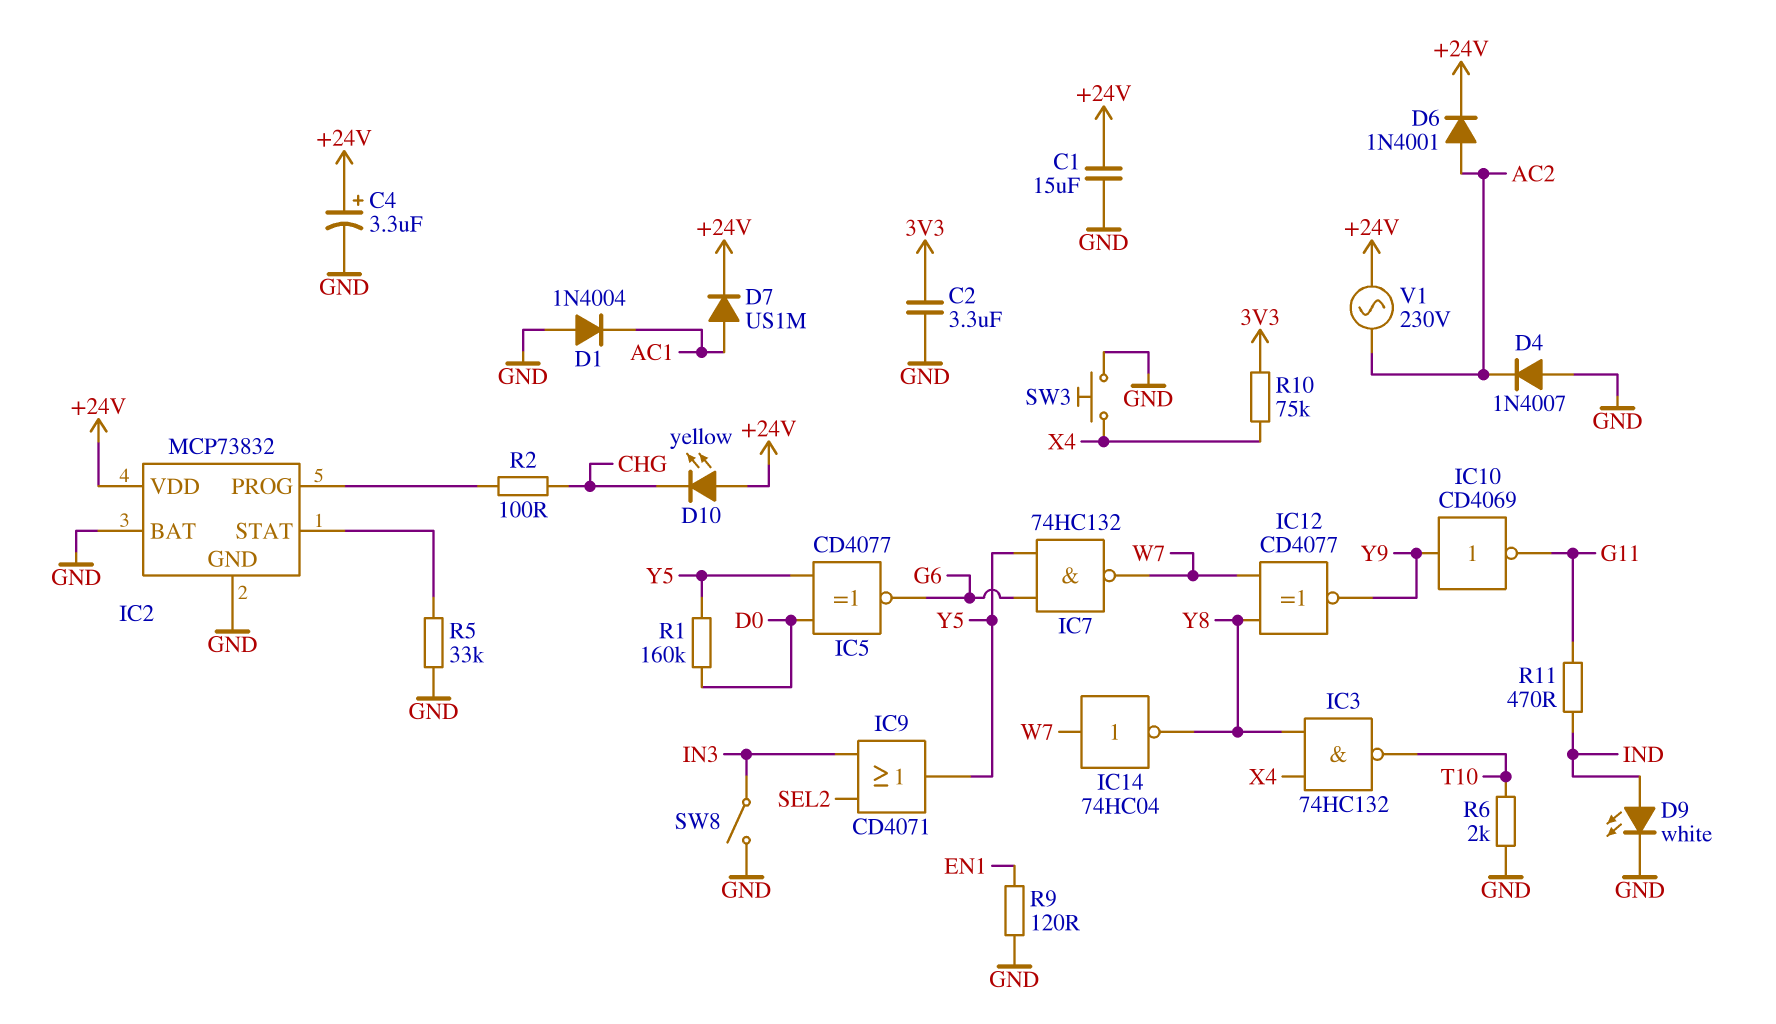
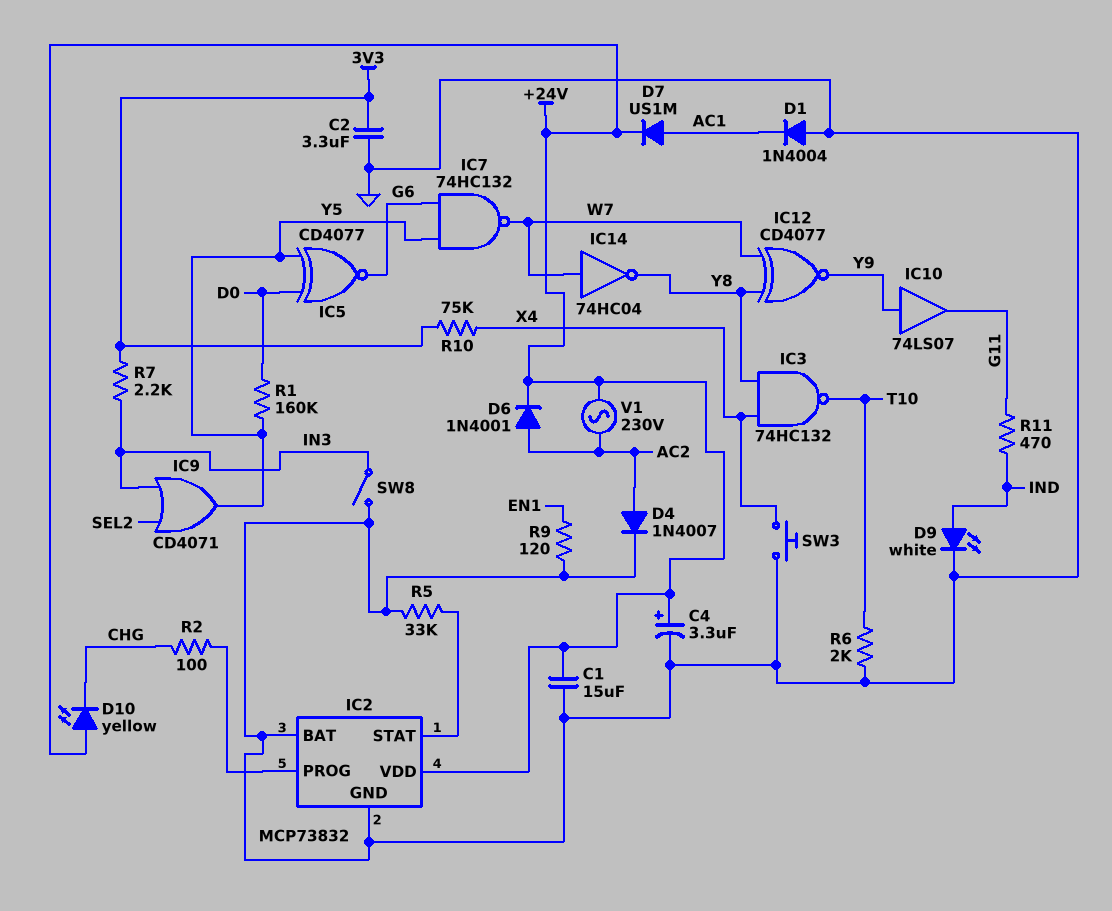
D4: diode 1N4007 (A GND, K AC2) -> diode 1N4007 (A AC2, K GND)
IC10: NOT CD4069 (in Y9, out G11) -> buffer 74LS07 (in Y9, out G11)
R7: none -> 2.2k (3V3, IN3)

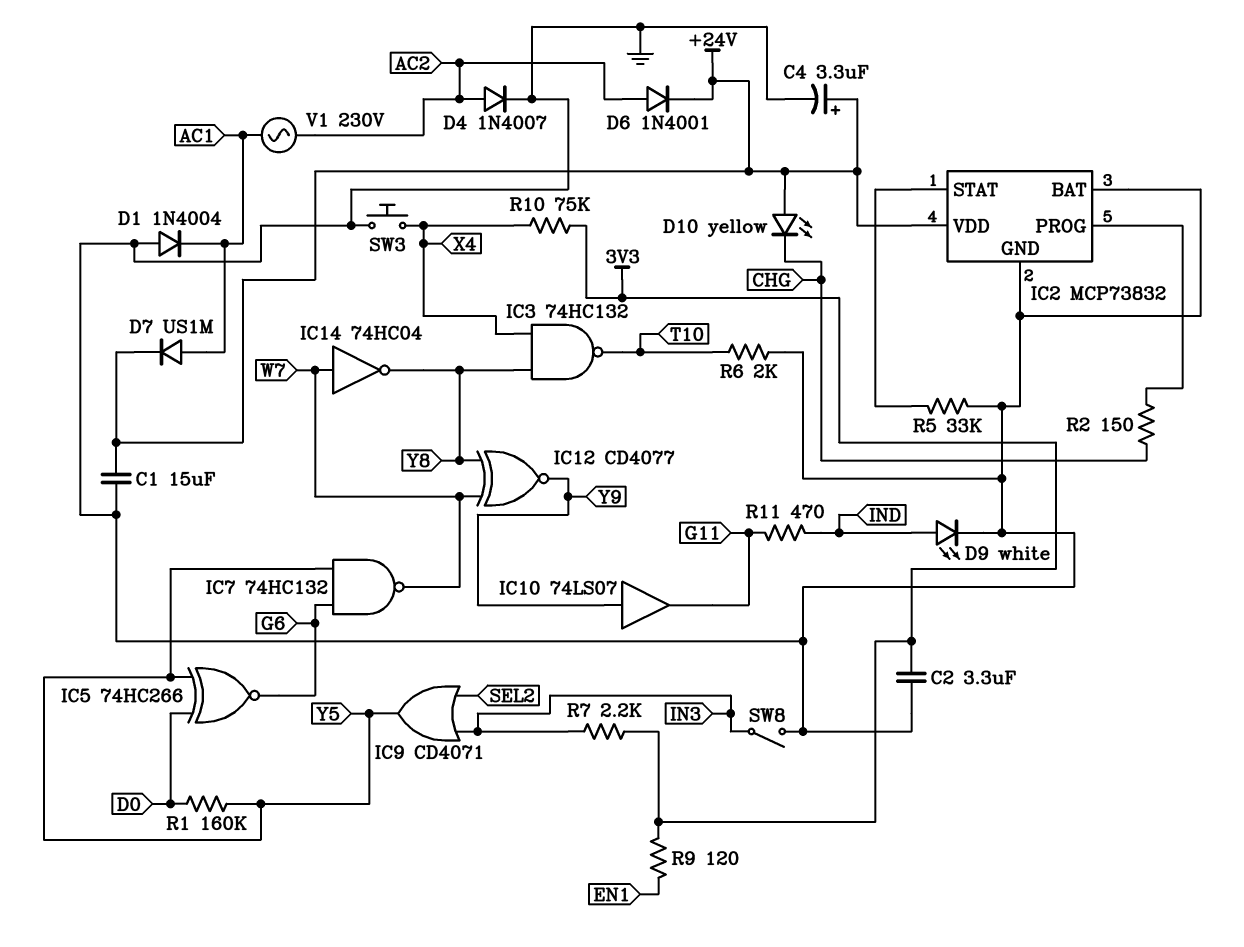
IC5: XNOR CD4077 (in D0, in Y5, out G6) -> XNOR 74HC266 (in D0, in Y5, out G6)
R2: 100 (CHG, IC2/PROG) -> 150 (CHG, IC2/PROG)
R9: 120 (EN1, GND) -> 120 (3V3, EN1)
V1: AC 230V (+24V, AC2) -> AC 230V (AC1, AC2)

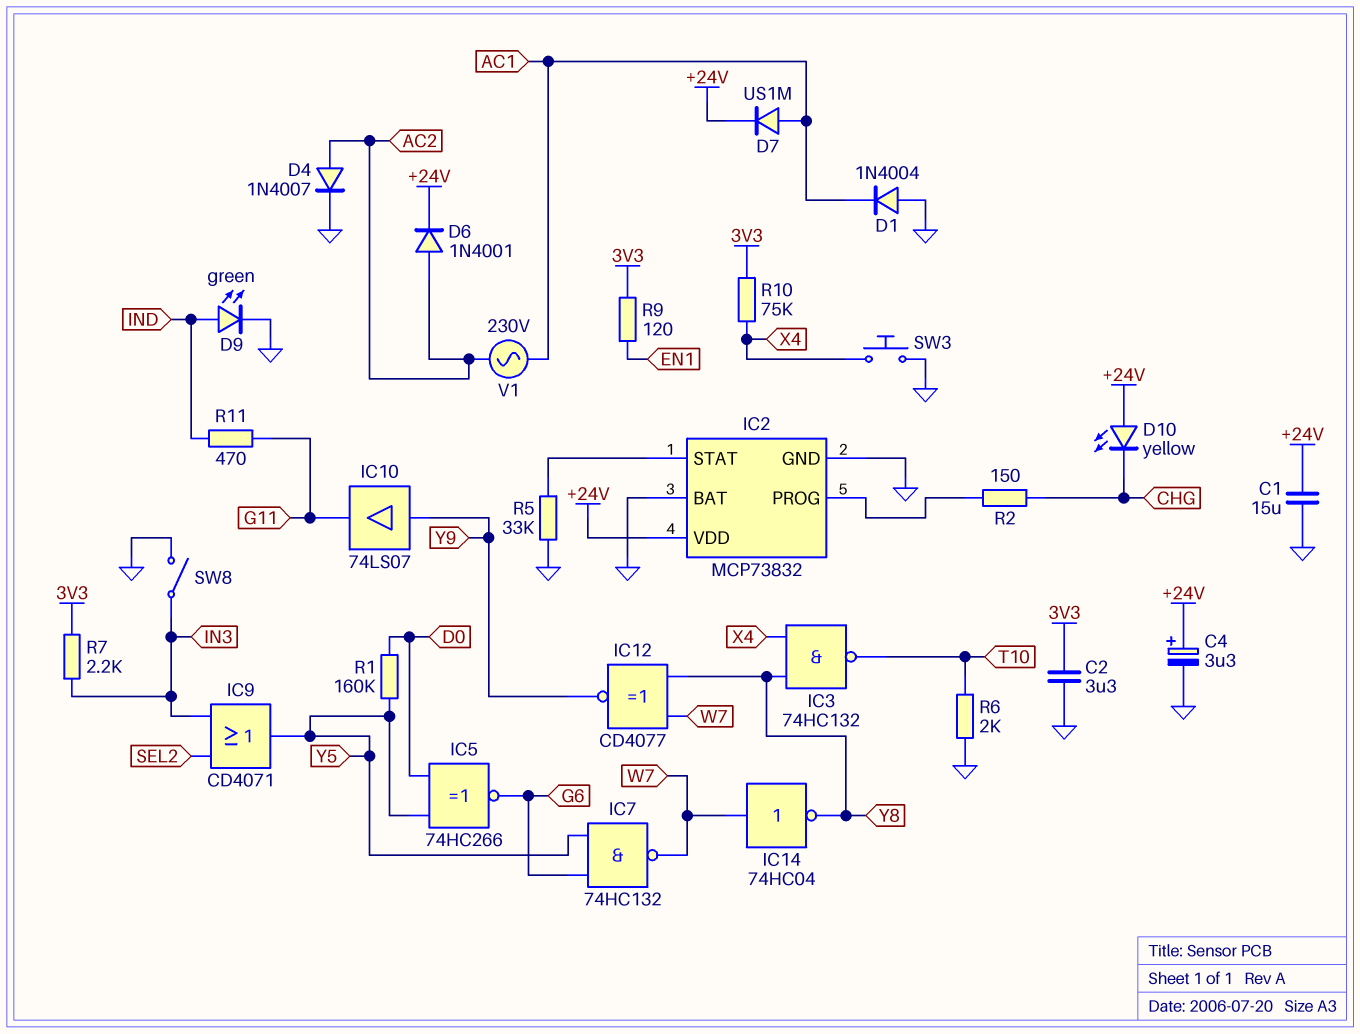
D9: LED white (A IND, K GND) -> LED green (A IND, K GND)

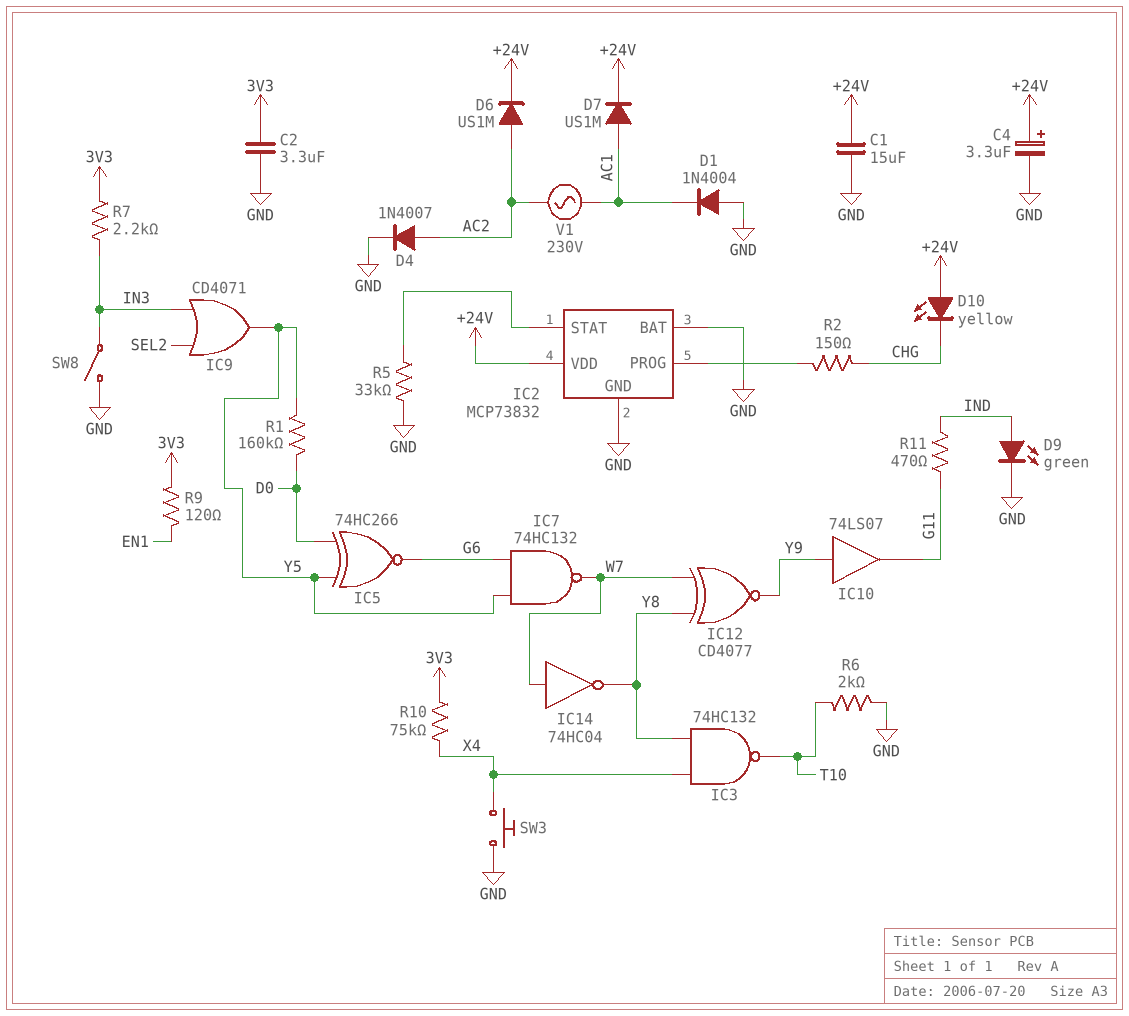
D6: diode 1N4001 (A AC2, K +24V) -> diode US1M (A AC2, K +24V)

